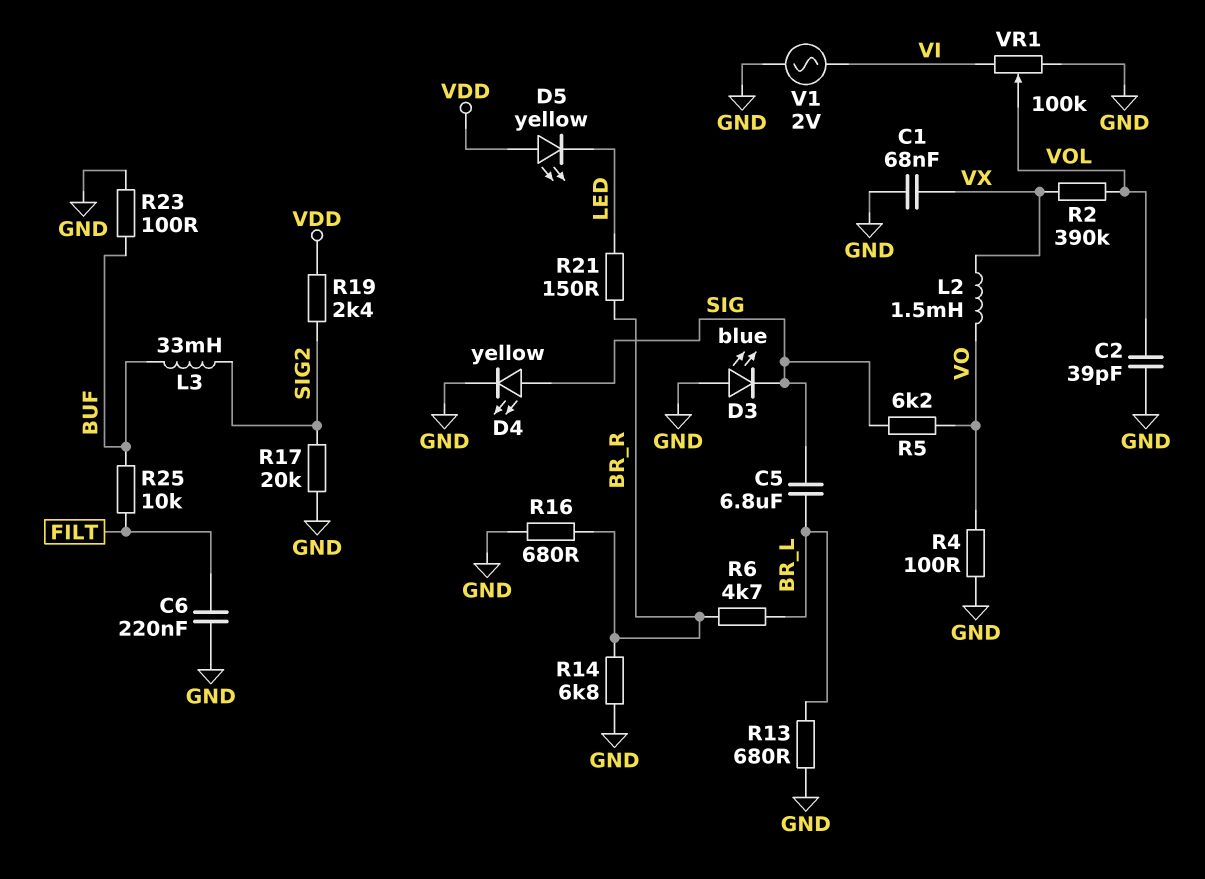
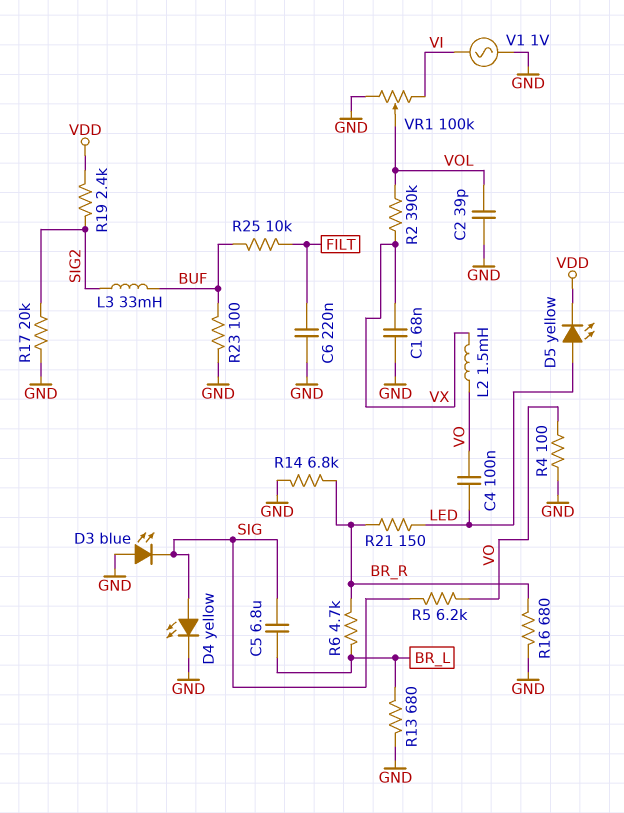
C4: none -> 100nF (LED, VO)
D5: LED yellow (A VDD, K LED) -> LED yellow (A LED, K VDD)
V1: AC 2V (GND, VI) -> AC 1V (GND, VI)

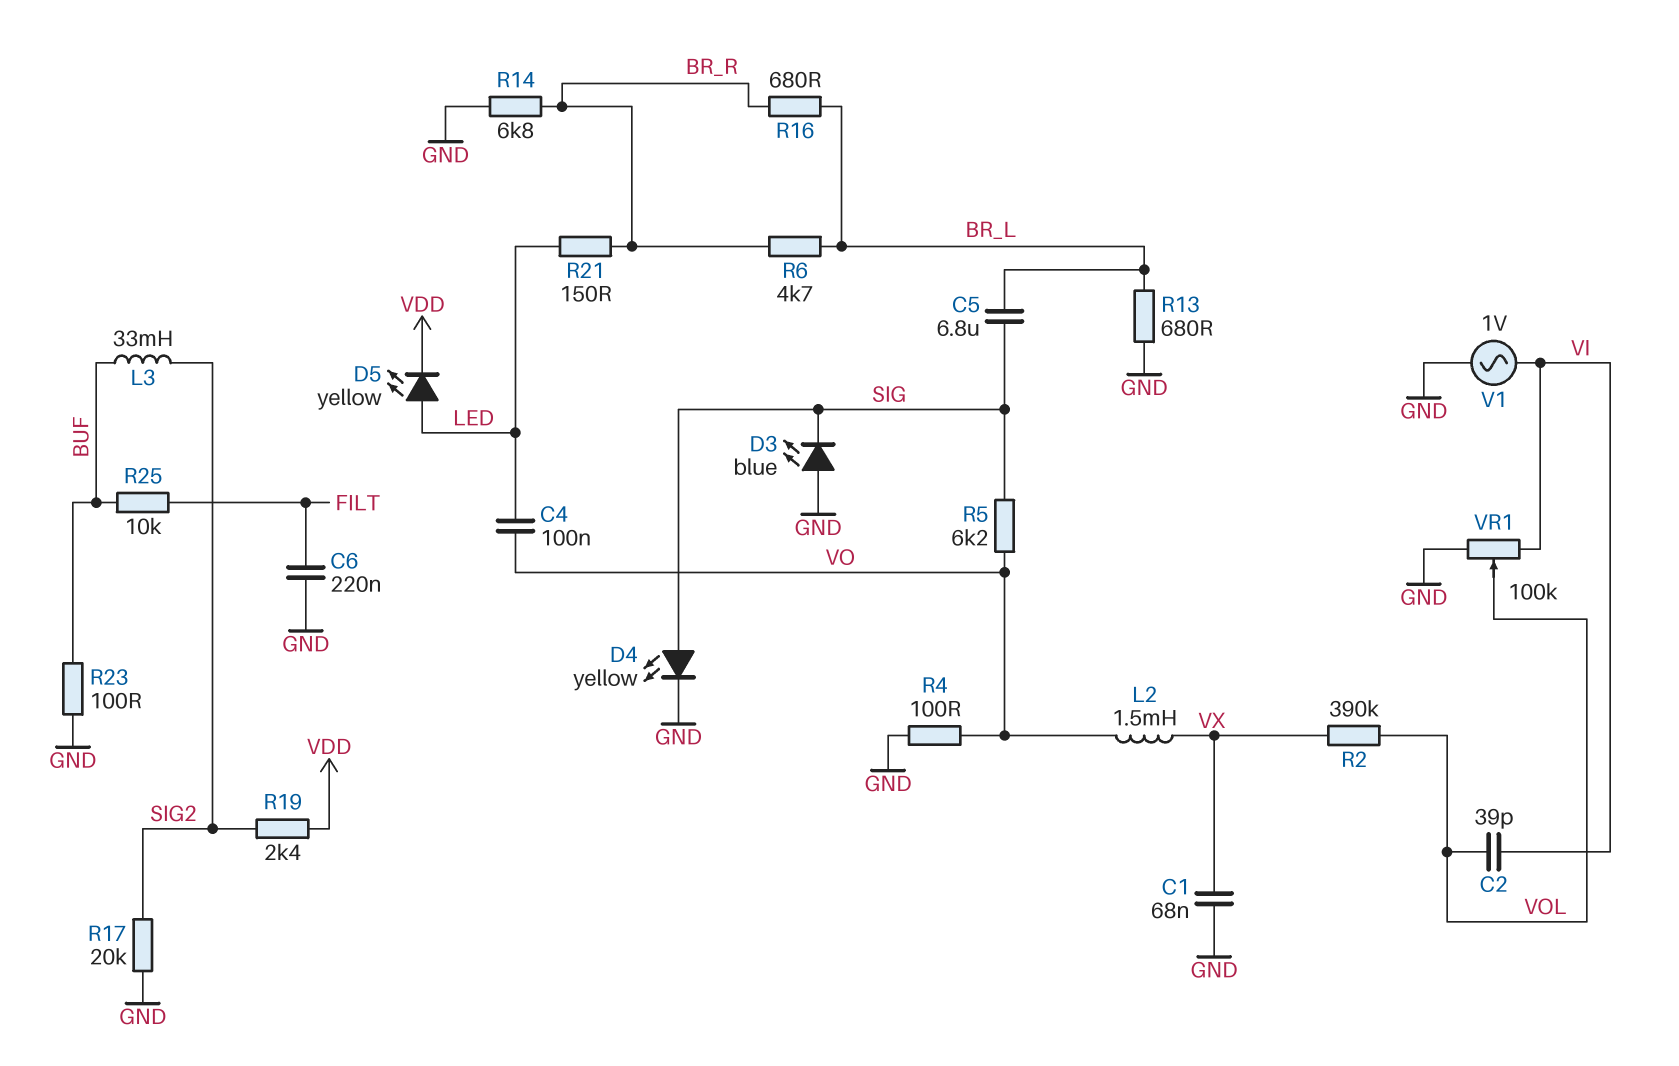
C2: 39pF (GND, VOL) -> 39pF (VI, VOL)
R16: 680 (BR_R, GND) -> 680 (BR_L, BR_R)

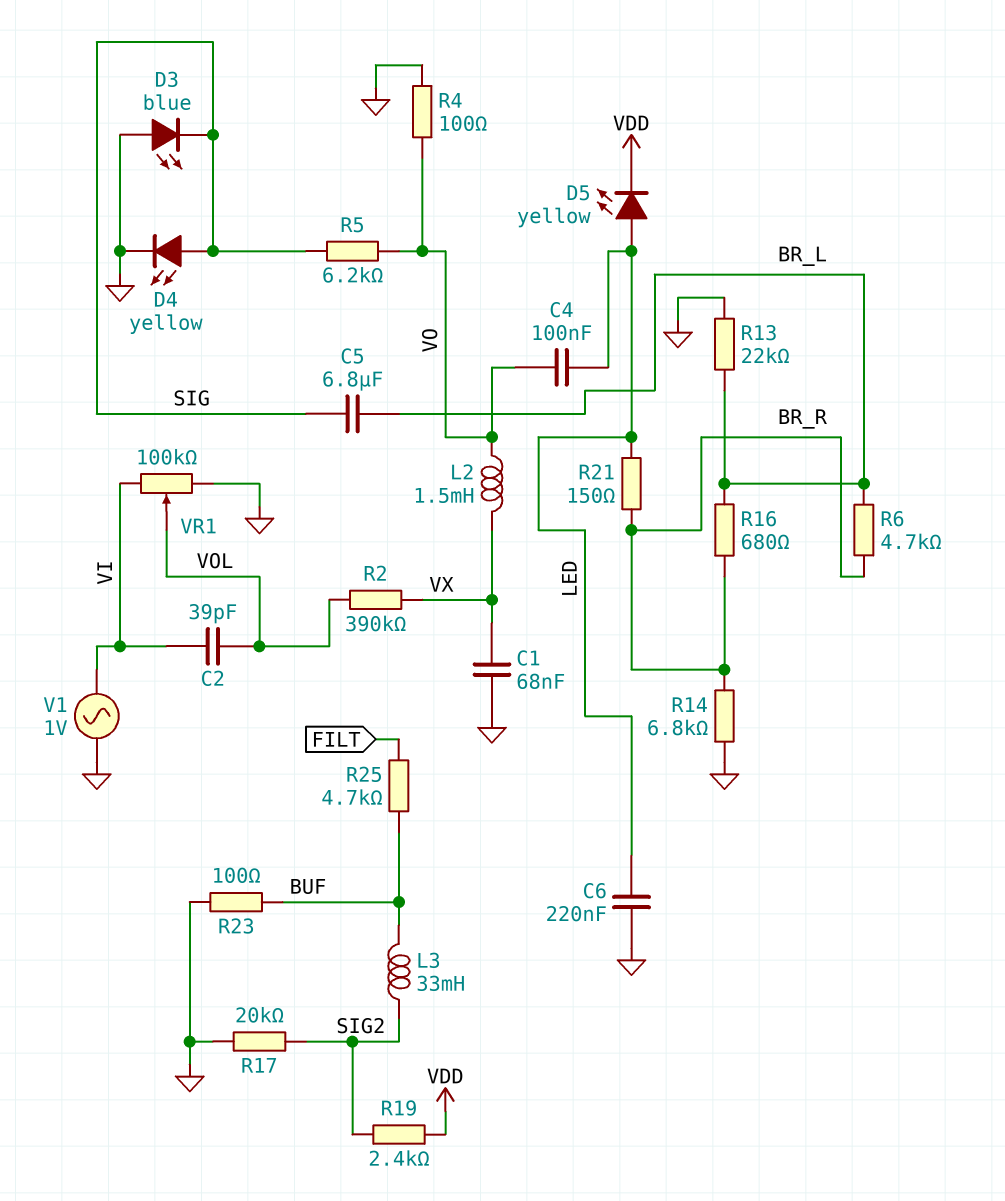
C6: 220nF (FILT, GND) -> 220nF (GND, LED)
R13: 680 (BR_L, GND) -> 22k (BR_L, GND)
R25: 10k (BUF, FILT) -> 4.7k (BUF, FILT)

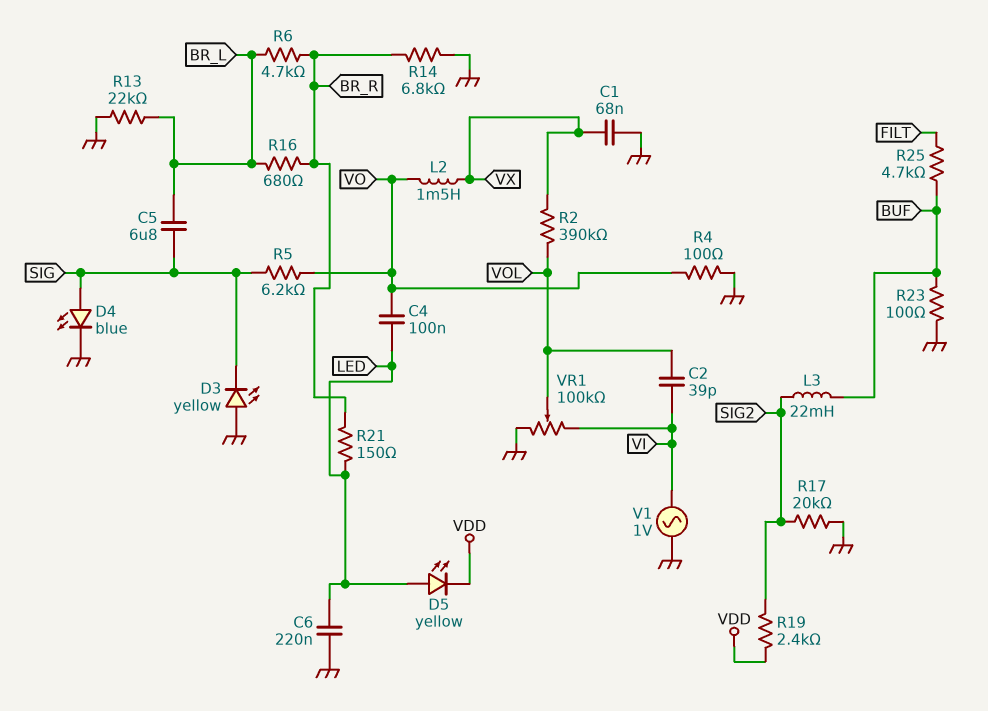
D3: LED blue (A GND, K SIG) -> LED yellow (A GND, K SIG)
D4: LED yellow (A SIG, K GND) -> LED blue (A SIG, K GND)
L3: 33mH (BUF, SIG2) -> 22mH (BUF, SIG2)

